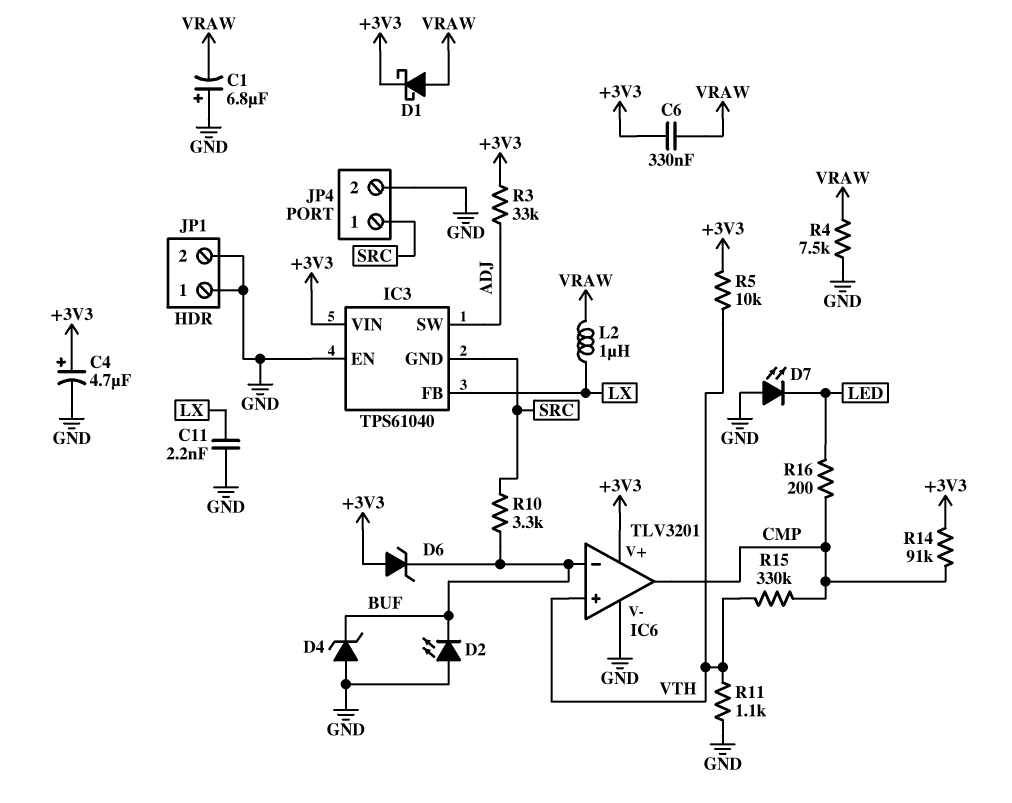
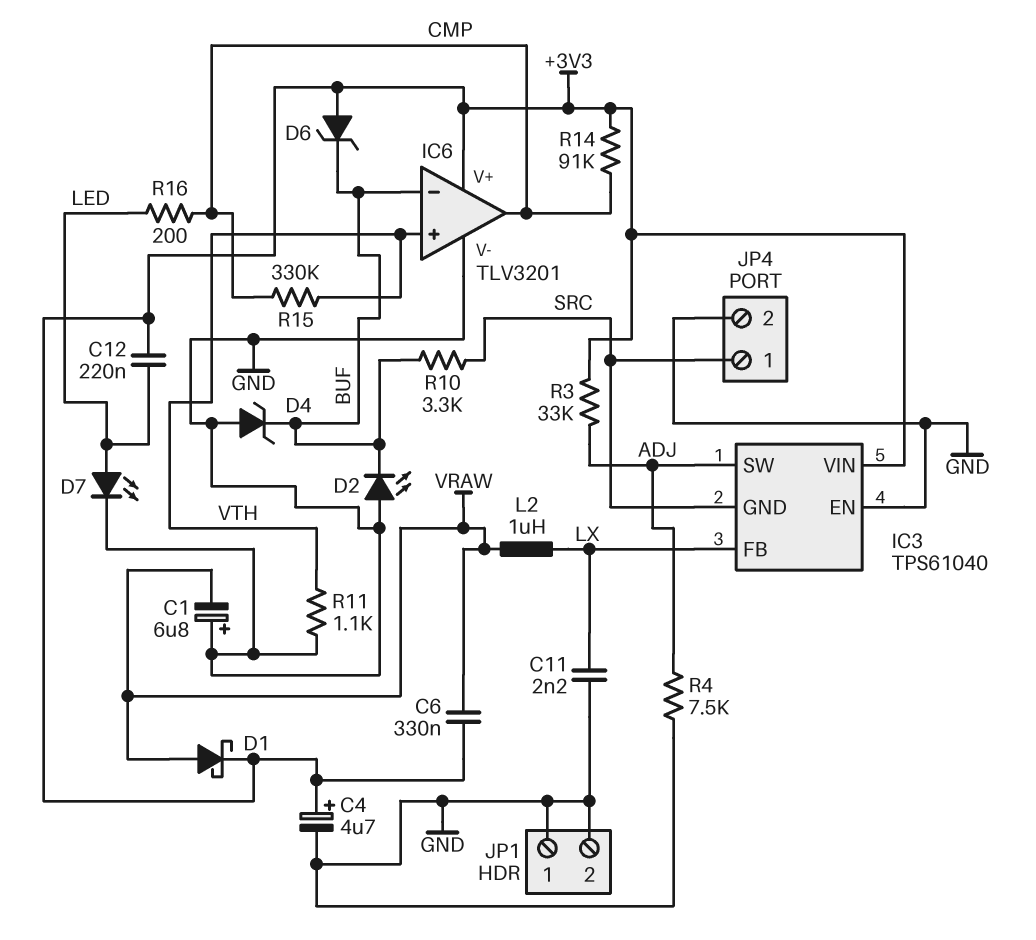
C12: none -> 220nF (+3V3, LED)
D7: LED (A GND, K LED) -> LED (A LED, K GND)
R4: 7.5k (GND, VRAW) -> 7.5k (ADJ, GND)
R5: 10k (+3V3, VTH) -> none

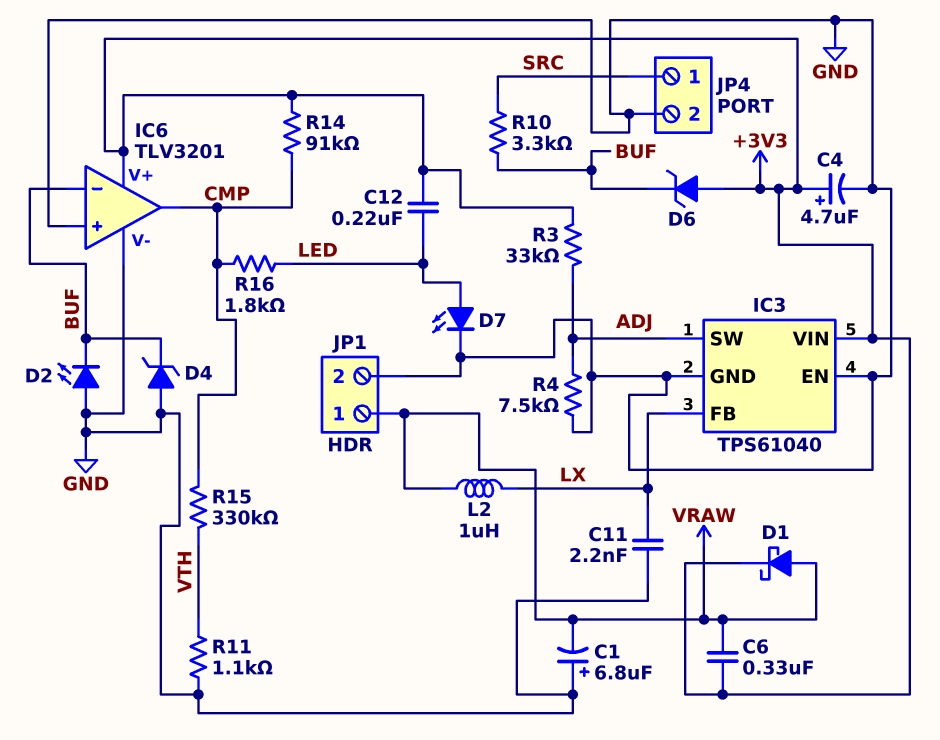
IC3 pin GND: SRC -> GND
IC6 pin in+: VTH -> GND
JP1 pin 1: GND -> VRAW
R16: 200 (CMP, LED) -> 1.8k (CMP, LED)

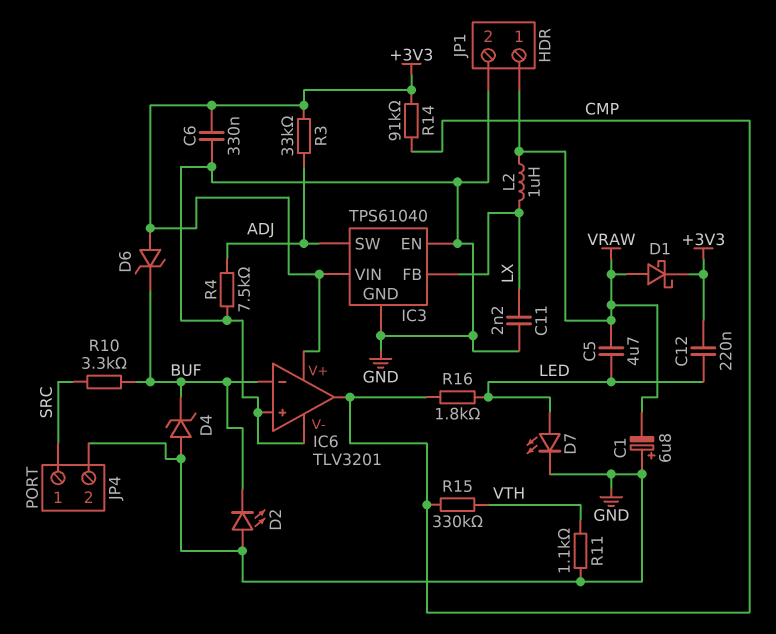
C4: 4.7uF (plus +3V3, minus GND) -> none
C5: none -> 4.7uF (LED, VRAW)
C6: 330nF (+3V3, VRAW) -> 330nF (+3V3, GND)

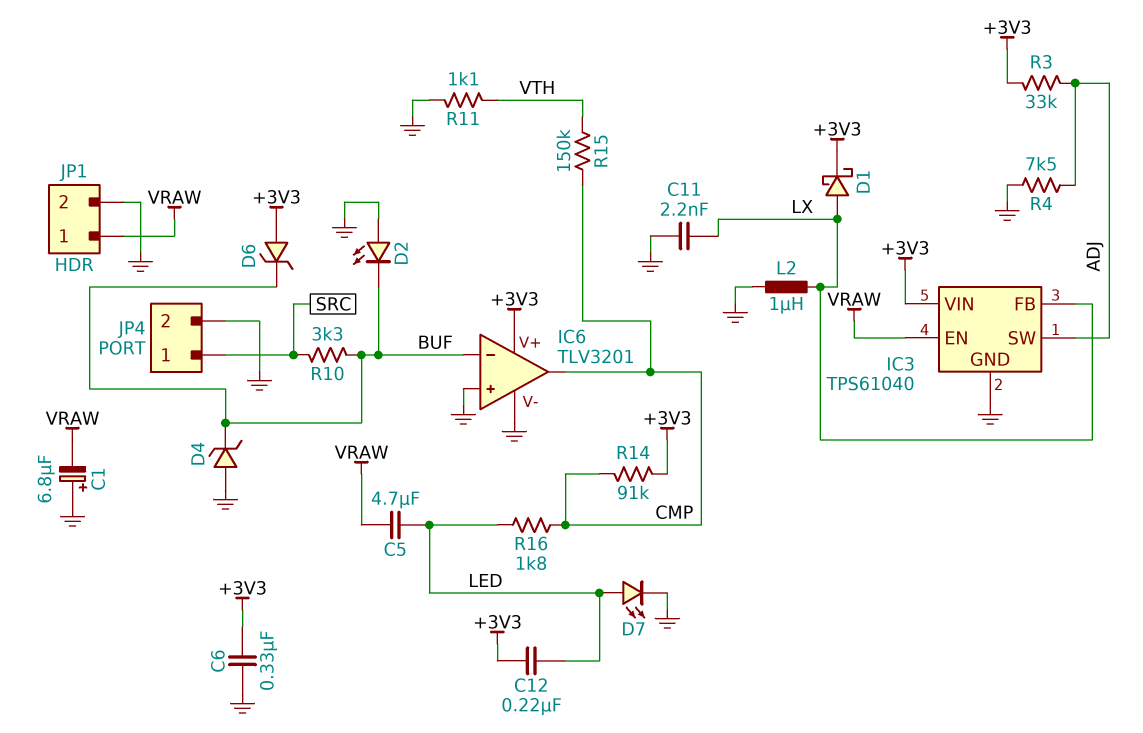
D1: schottky (A VRAW, K +3V3) -> schottky (A LX, K +3V3)
IC3 pin EN: GND -> VRAW
L2: 1uH (LX, VRAW) -> 1uH (GND, LX)
R15: 330k (CMP, VTH) -> 150k (CMP, VTH)

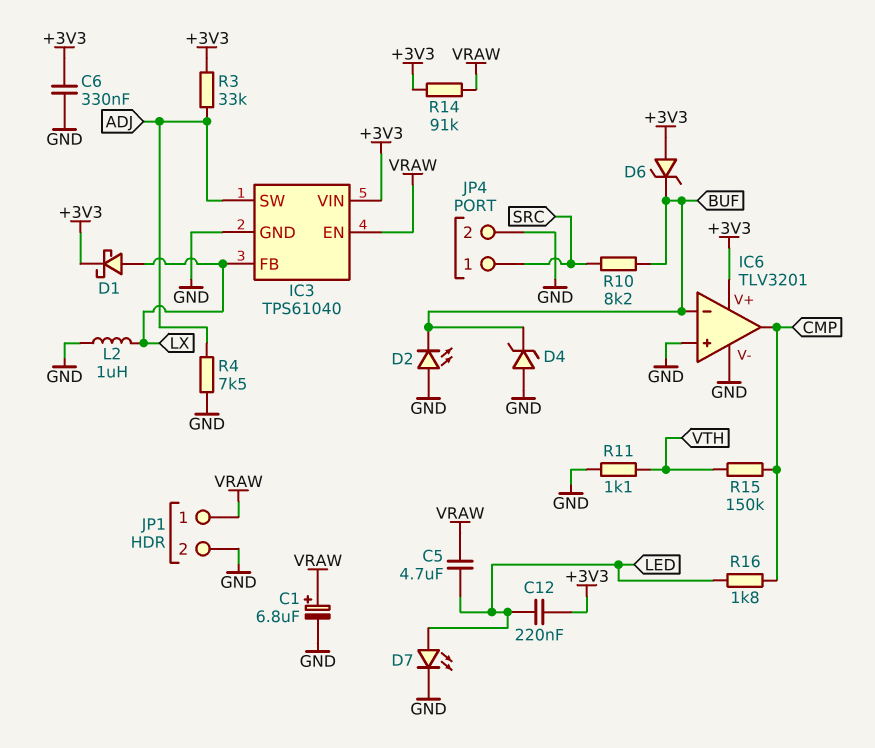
C1: 6.8uF (plus GND, minus VRAW) -> 6.8uF (plus VRAW, minus GND)
C11: 2.2nF (GND, LX) -> none
R10: 3.3k (BUF, SRC) -> 8.2k (BUF, SRC)
R14: 91k (+3V3, CMP) -> 91k (+3V3, VRAW)

